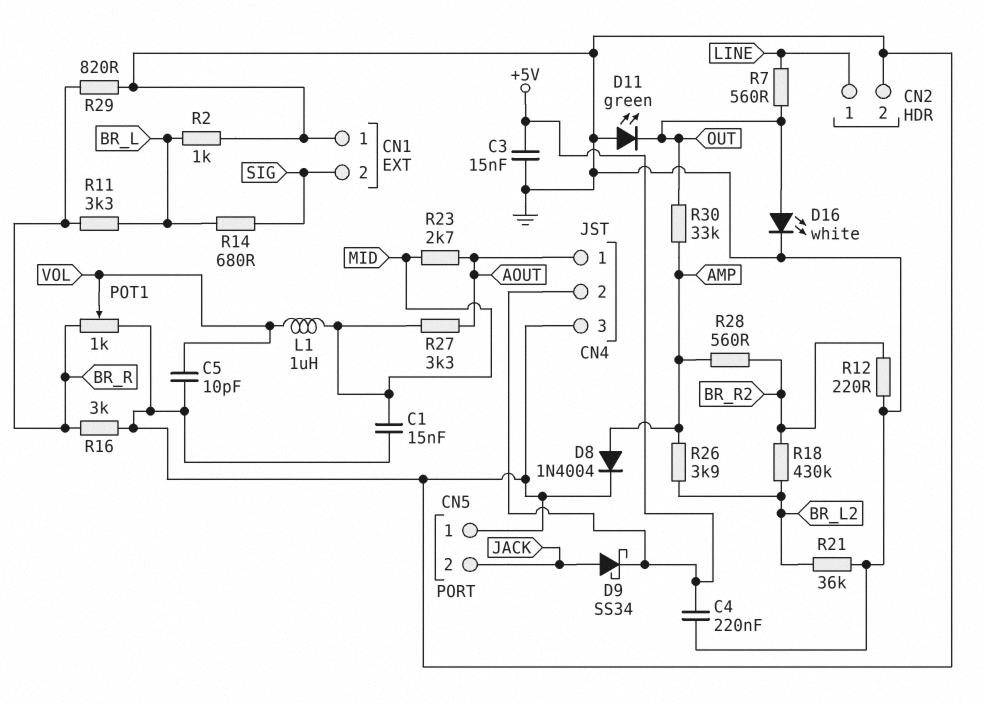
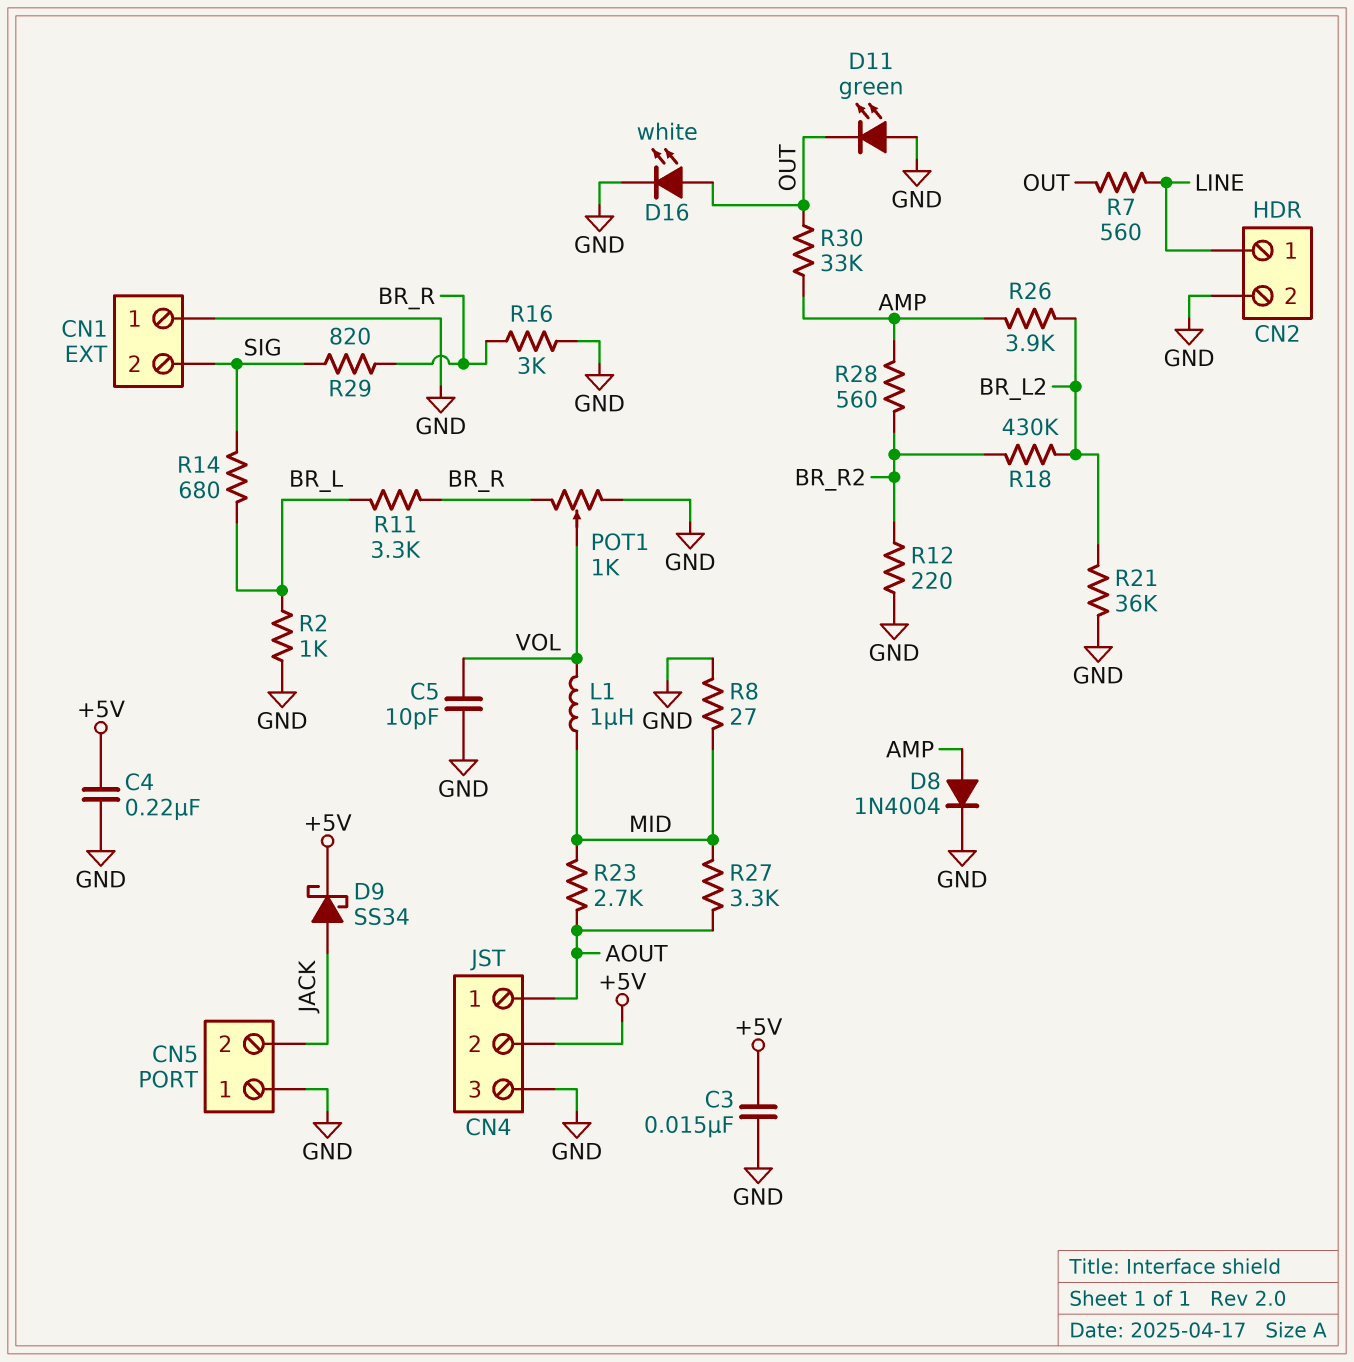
C1: 15nF (GND, MID) -> none
R8: none -> 27 (GND, MID)
R29: 820 (BR_R, GND) -> 820 (BR_R, SIG)

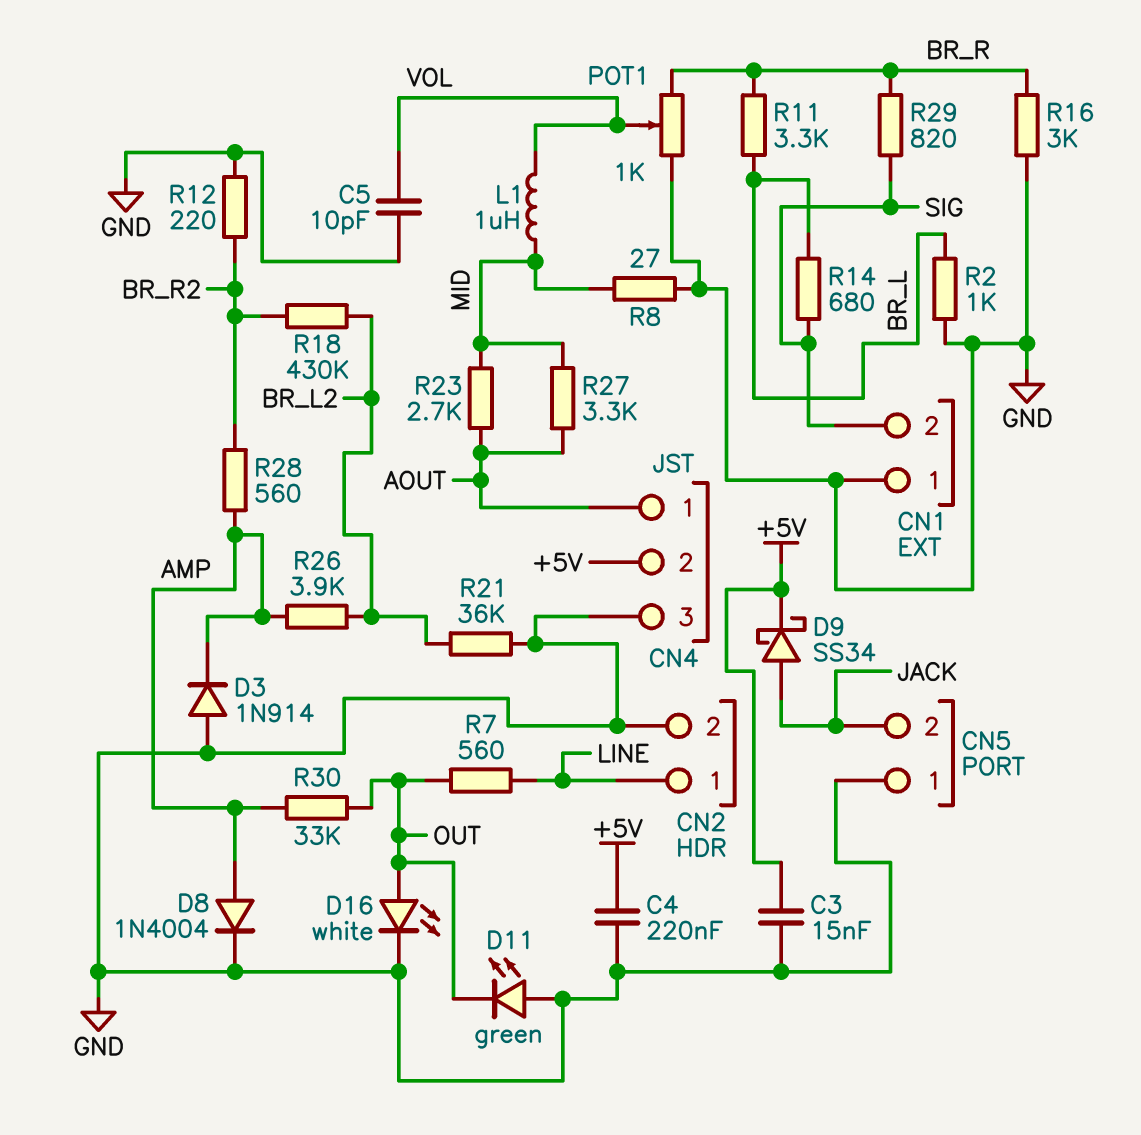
D3: none -> diode 1N914 (A GND, K AMP)

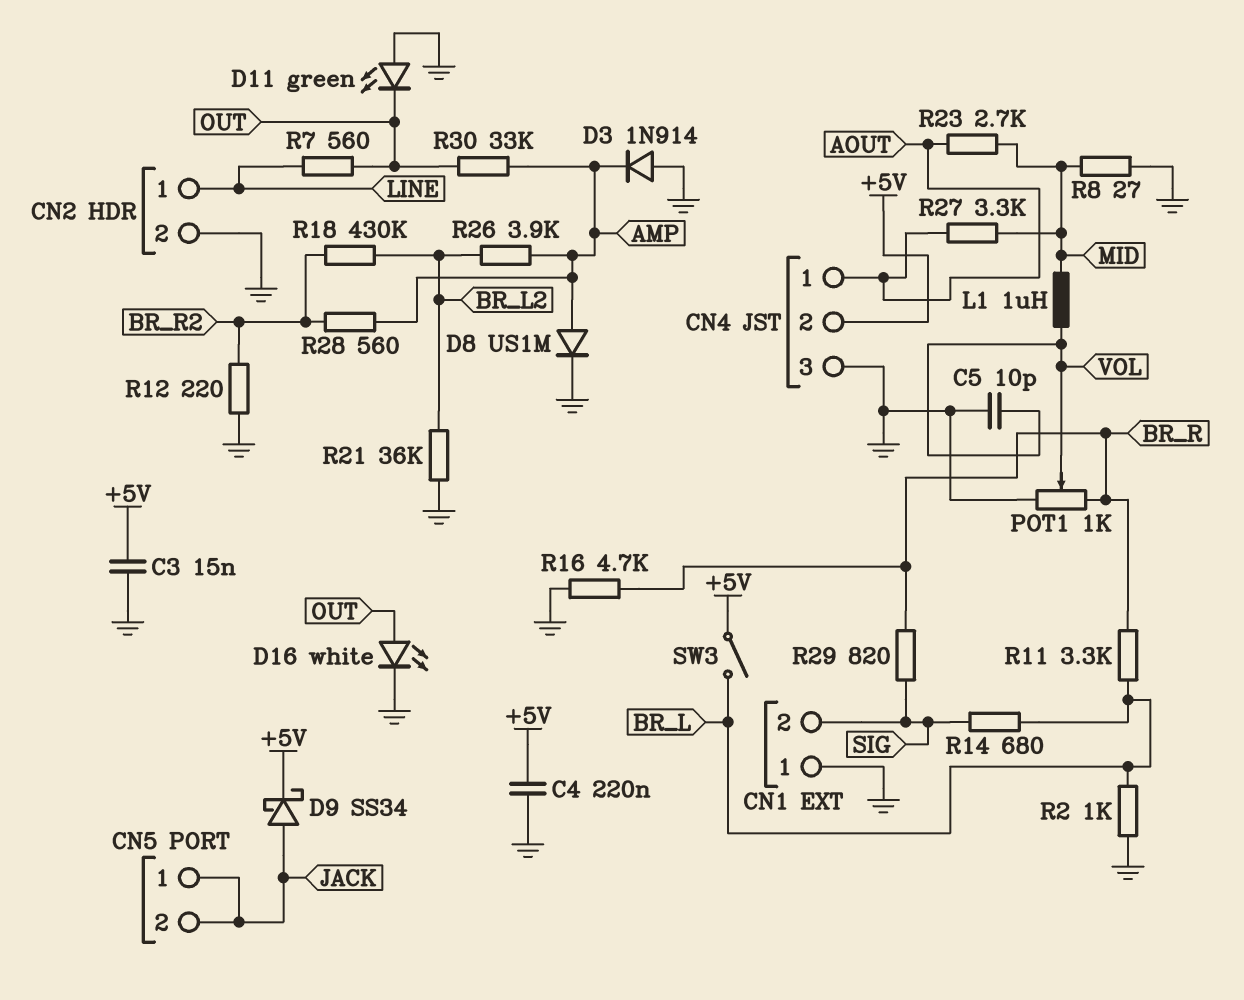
CN5 pin 1: GND -> JACK
D8: diode 1N4004 (A AMP, K GND) -> diode US1M (A AMP, K GND)
R16: 3k (BR_R, GND) -> 4.7k (BR_R, GND)
SW3: none -> switch (+5V, BR_L)

